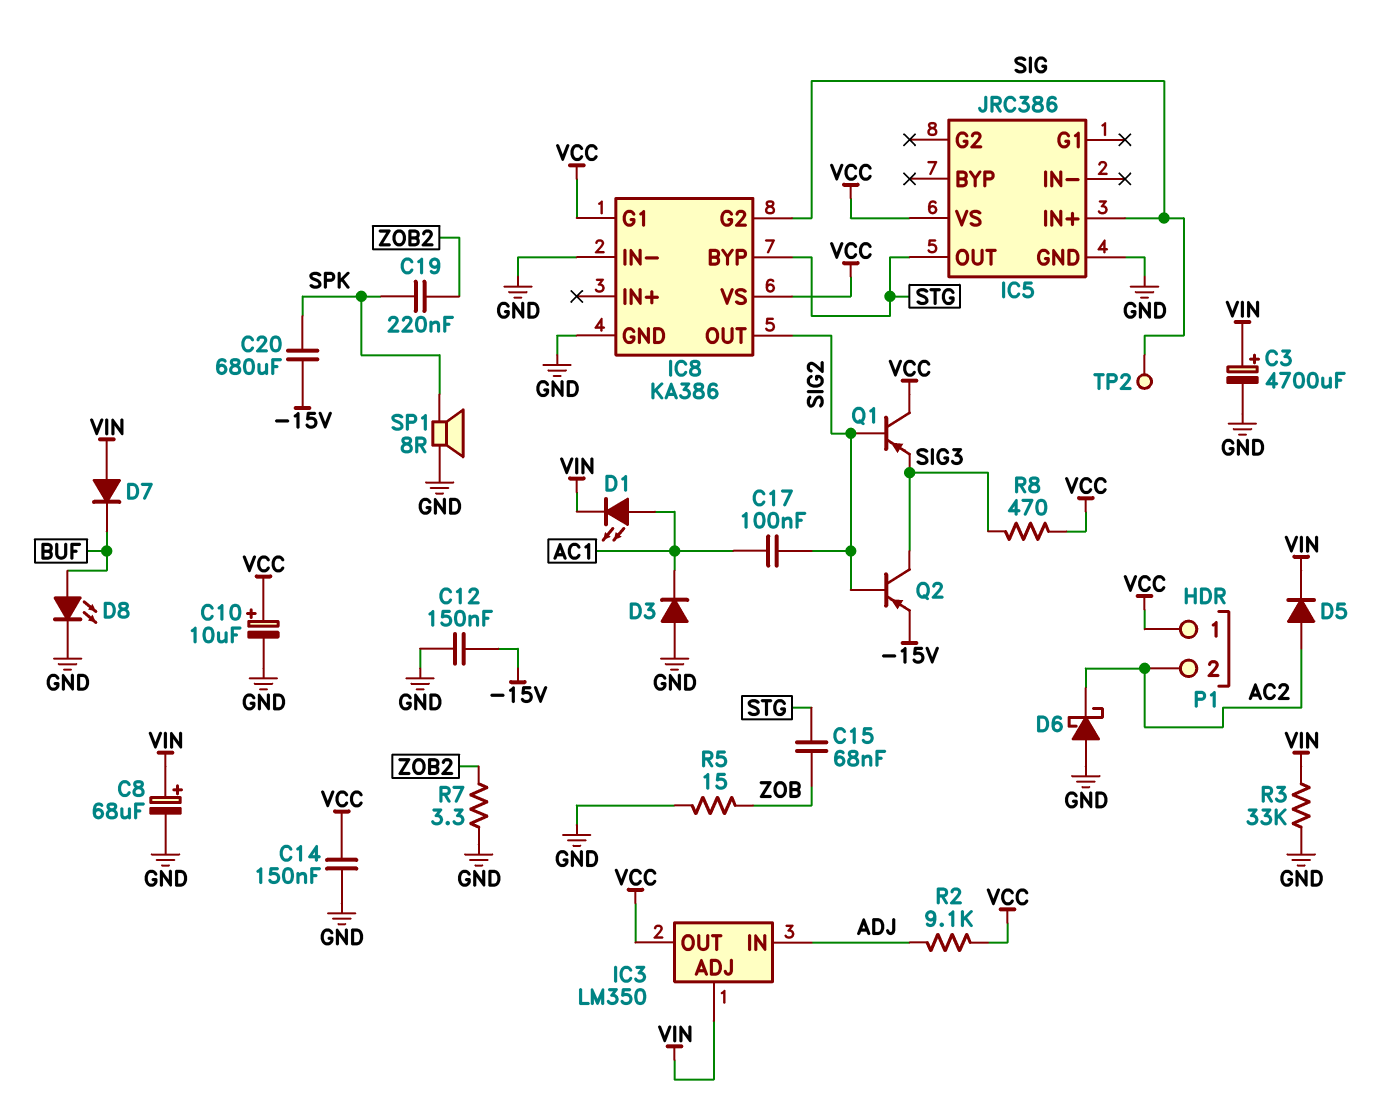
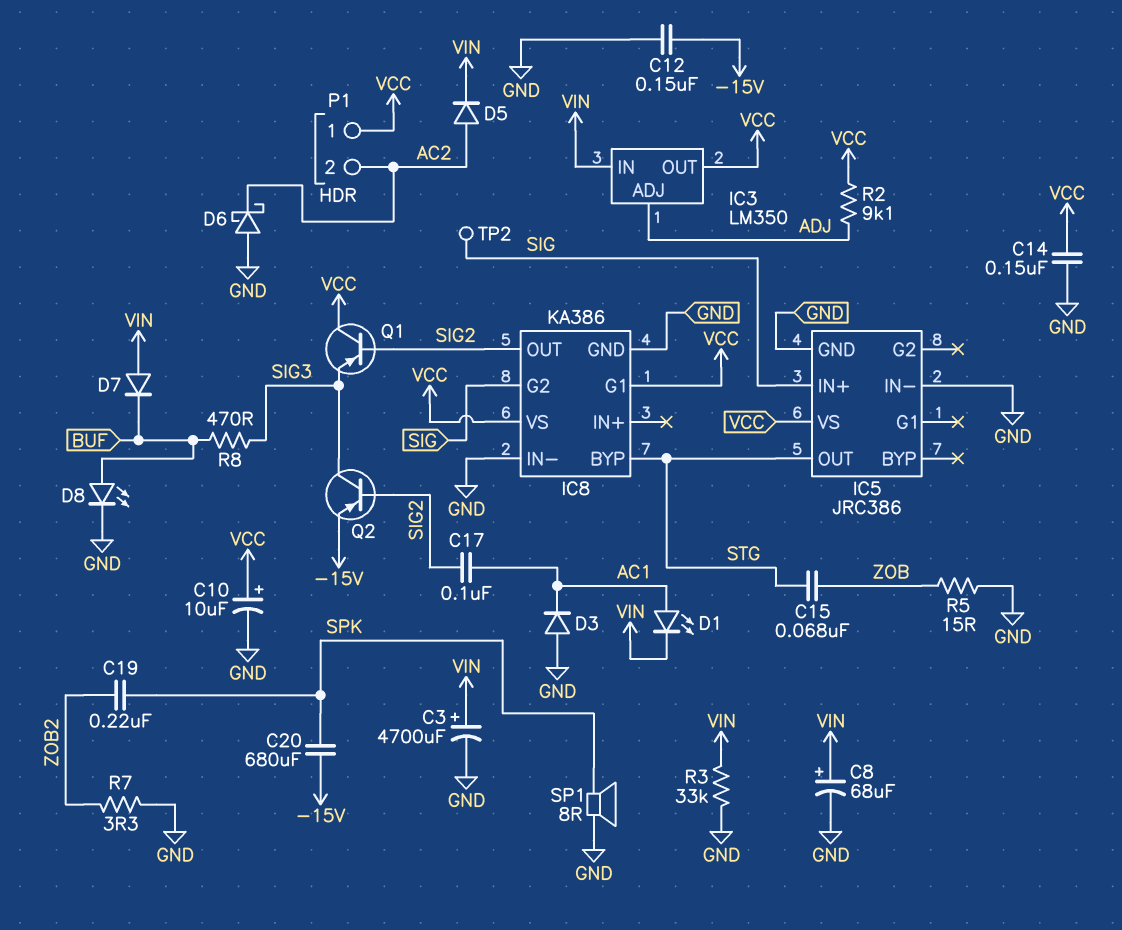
IC3 pin ADJ: VIN -> ADJ
IC3 pin IN: ADJ -> VIN
IC5 pin IN-: none -> GND
R8: 470 (SIG3, VCC) -> 470 (BUF, SIG3)

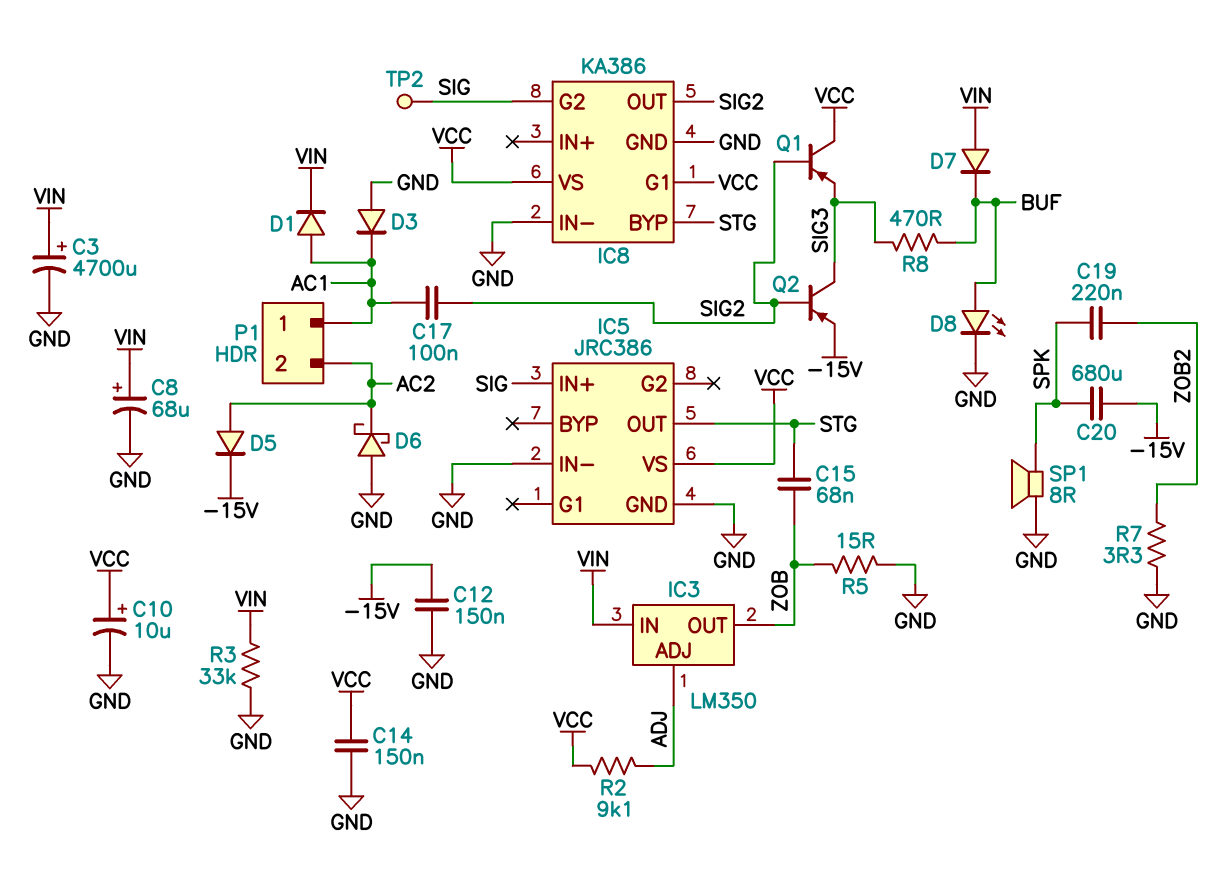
D1: LED (A AC1, K VIN) -> diode (A AC1, K VIN)
D5: diode (A AC2, K VIN) -> diode (A AC2, K -15V)
IC3 pin OUT: VCC -> ZOB
P1 pin 1: VCC -> AC1

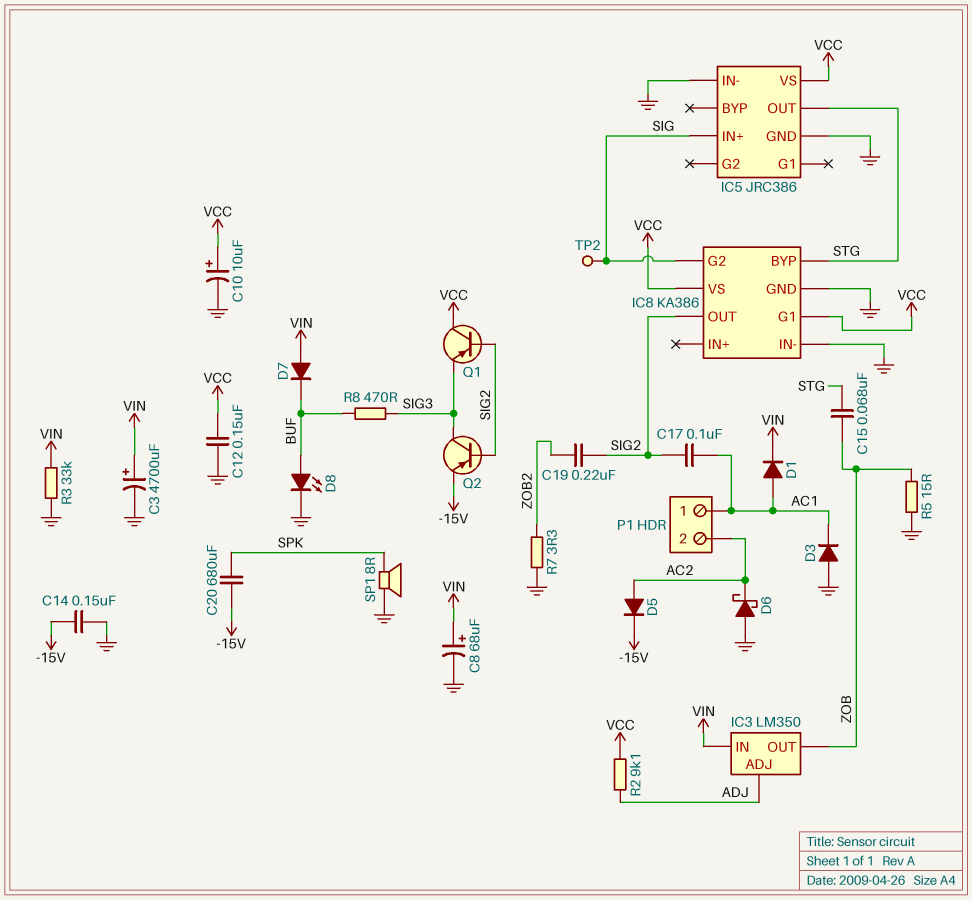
C12: 150nF (-15V, GND) -> 150nF (GND, VCC)
C14: 150nF (GND, VCC) -> 150nF (-15V, GND)
C19: 220nF (SPK, ZOB2) -> 220nF (SIG2, ZOB2)

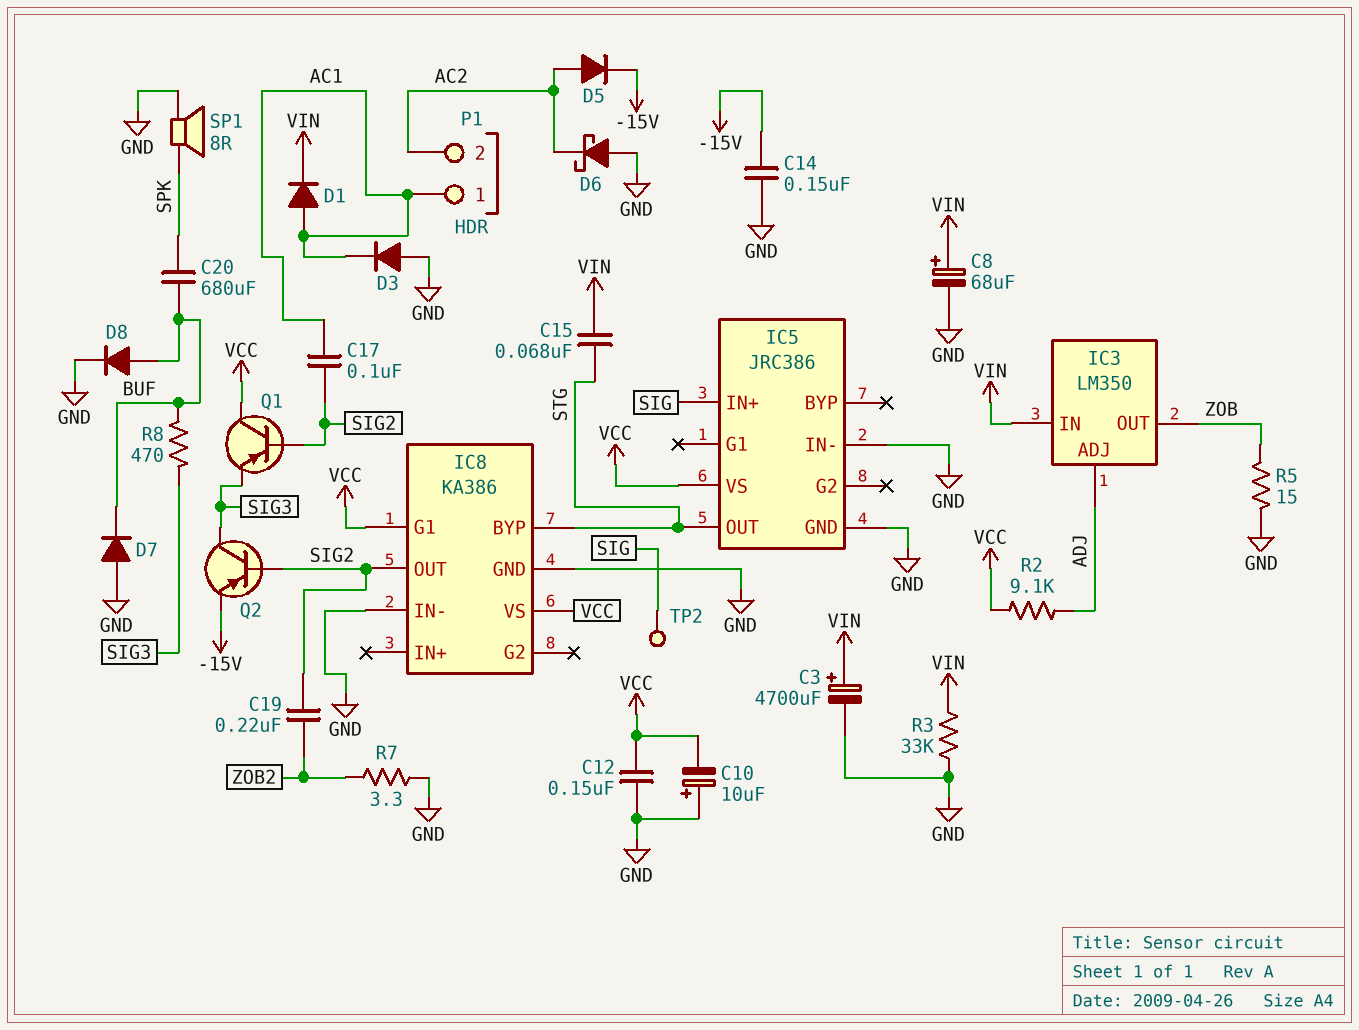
C10: 10uF (plus VCC, minus GND) -> 10uF (plus GND, minus VCC)
C15: 68nF (STG, ZOB) -> 68nF (STG, VIN)
C20: 680uF (-15V, SPK) -> 680uF (BUF, SPK)
D7: diode (A VIN, K BUF) -> diode (A GND, K BUF)
D8: LED (A BUF, K GND) -> diode (A BUF, K GND)
IC8 pin G2: SIG -> none

